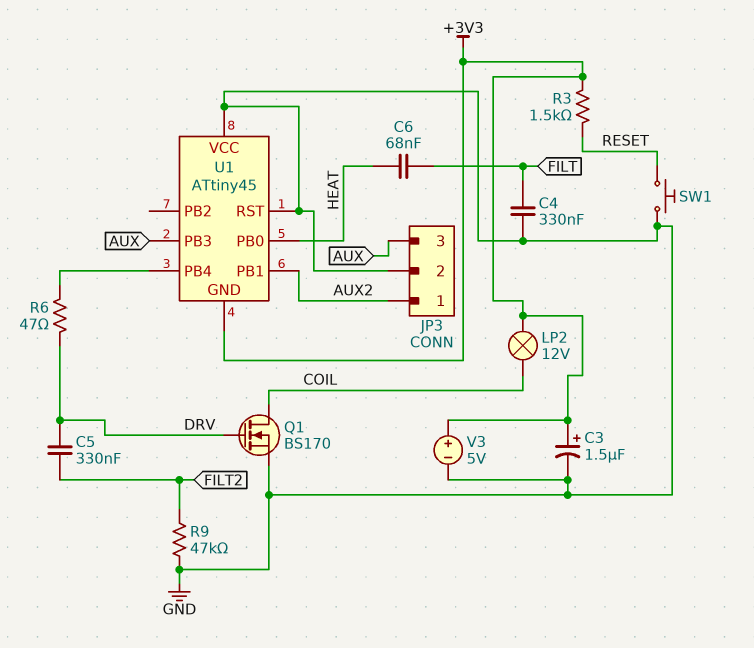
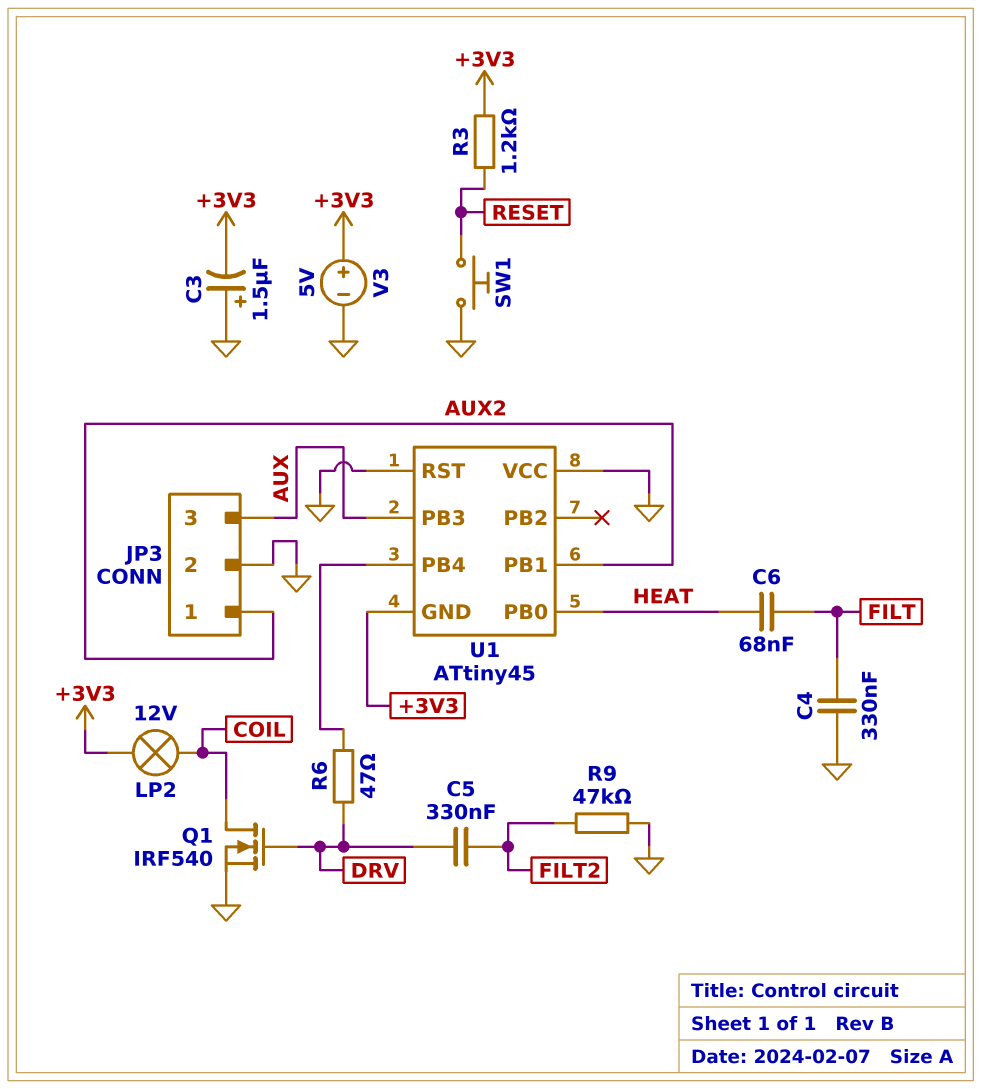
C3: 1.5uF (plus +3V3, minus GND) -> 1.5uF (plus GND, minus +3V3)
Q1: NMOS BS170 (G DRV, D COIL, S GND) -> NMOS IRF540 (G DRV, D COIL, S GND)
R3: 1.5k (+3V3, RESET) -> 1.2k (+3V3, RESET)

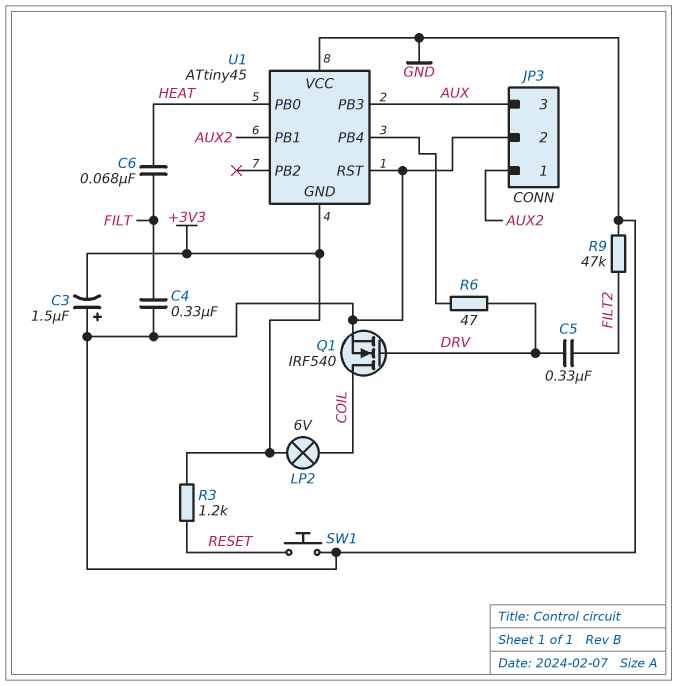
LP2: lamp 12V (+3V3, COIL) -> lamp 6V (+3V3, COIL)
V3: 5V (plus +3V3, minus GND) -> none

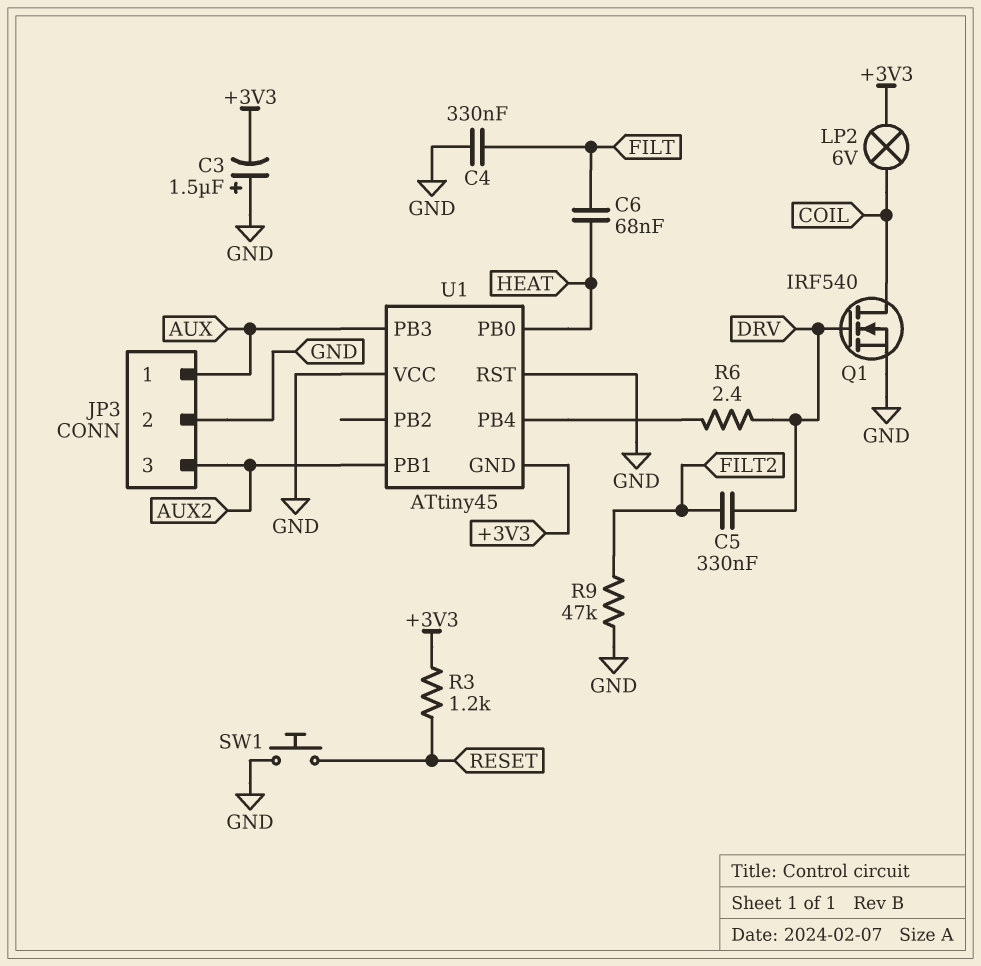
JP3 pin 1: AUX2 -> AUX
JP3 pin 3: AUX -> AUX2
R6: 47 (DRV, U1/PB4) -> 2.4 (DRV, U1/PB4)

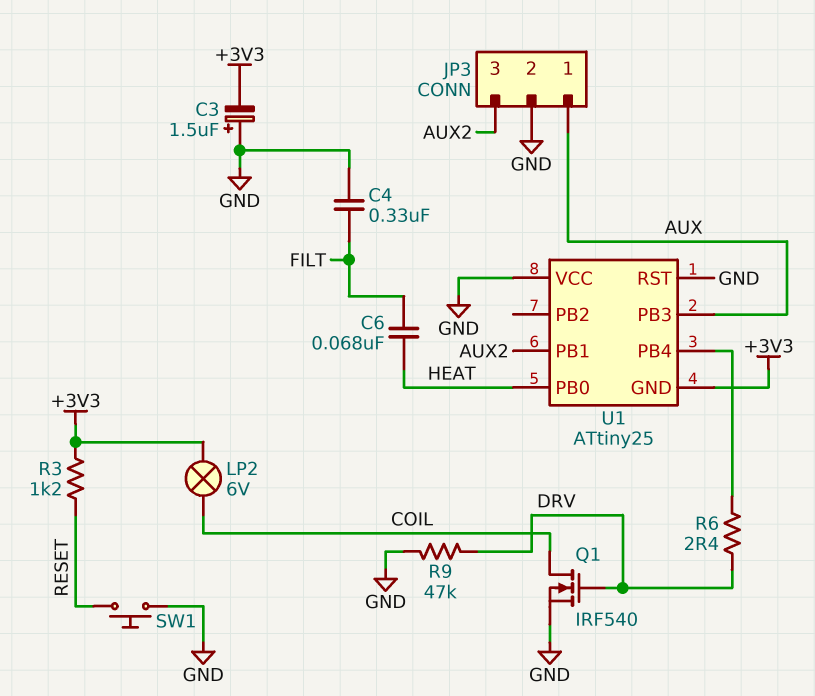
C5: 330nF (DRV, FILT2) -> none
R9: 47k (FILT2, GND) -> 47k (DRV, GND)
U1: ATtiny45 -> ATtiny25

